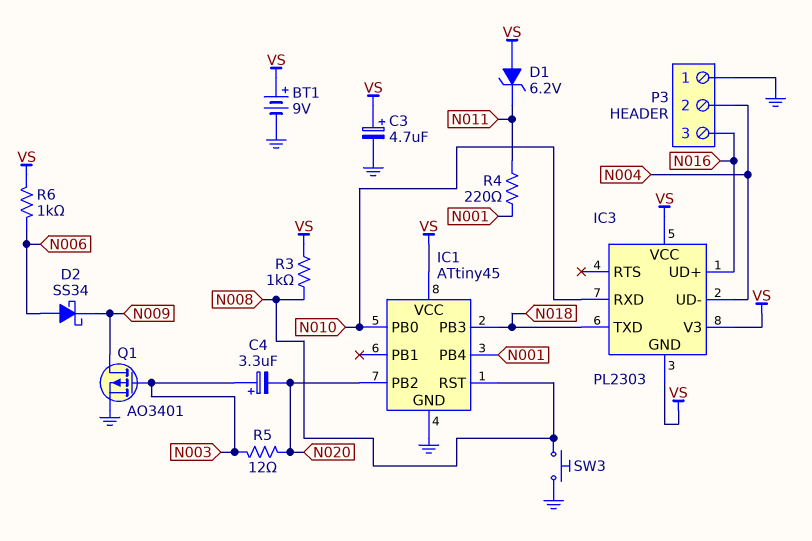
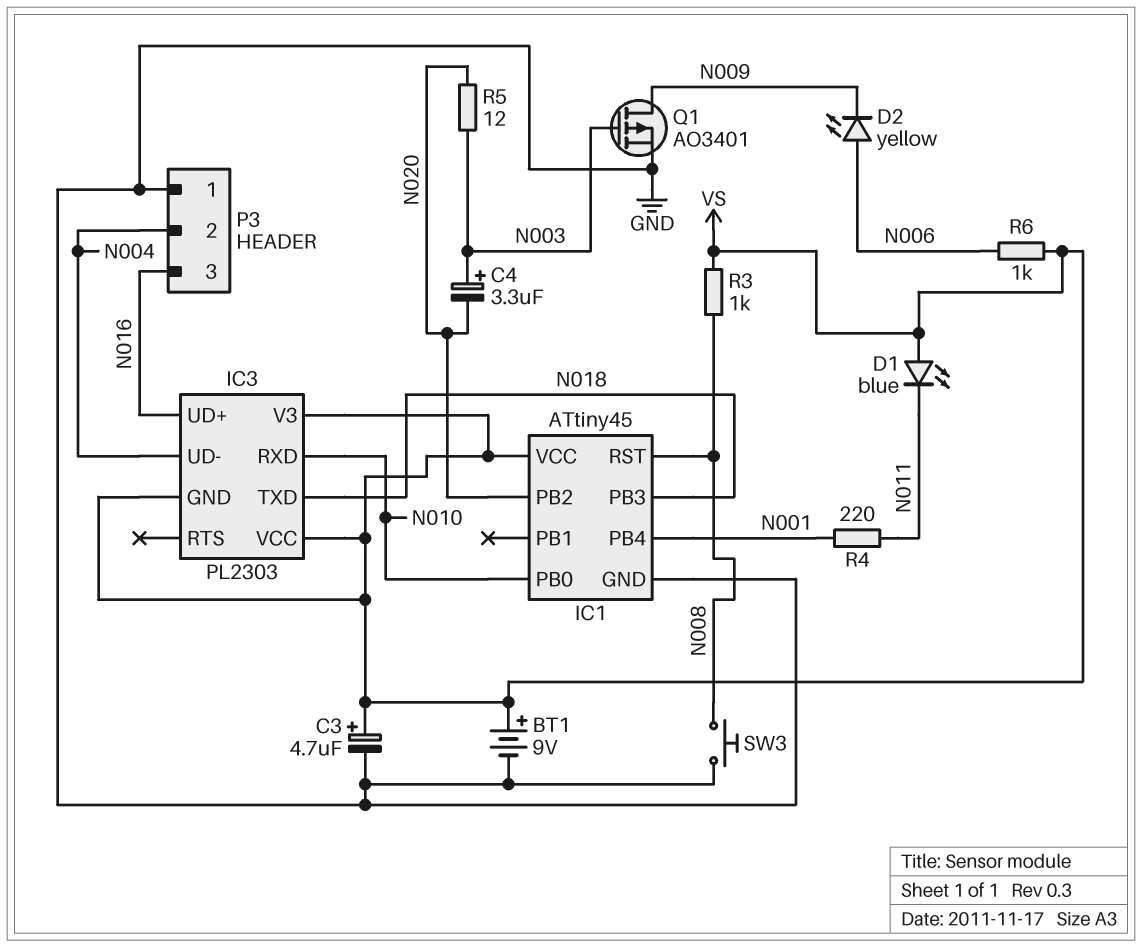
D1: zener 6.2V (A VS, K N011) -> LED blue (A VS, K N011)
D2: schottky SS34 (A N006, K N009) -> LED yellow (A N006, K N009)

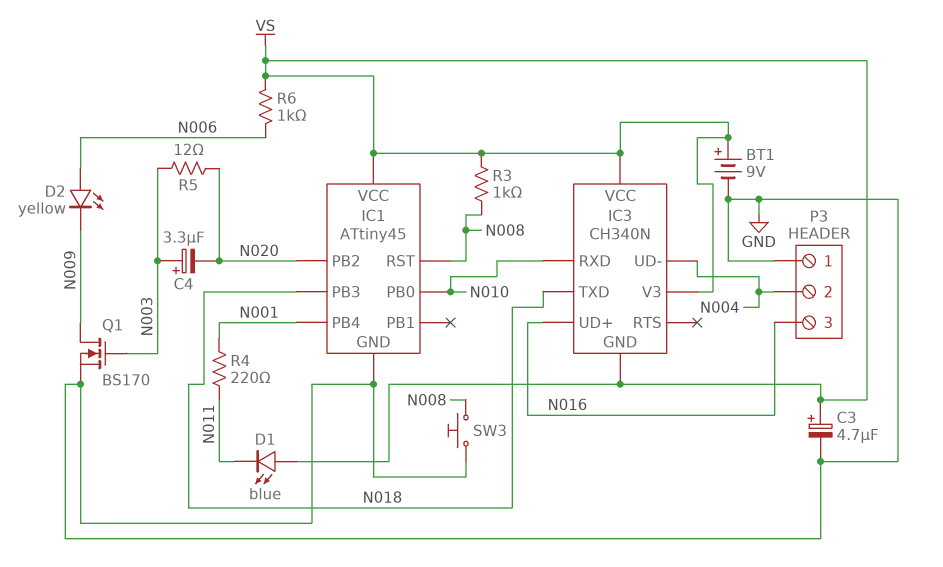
IC3: PL2303 -> CH340N
Q1: PMOS AO3401 (G N003, D N009, S GND) -> NMOS BS170 (G N003, D N009, S GND)

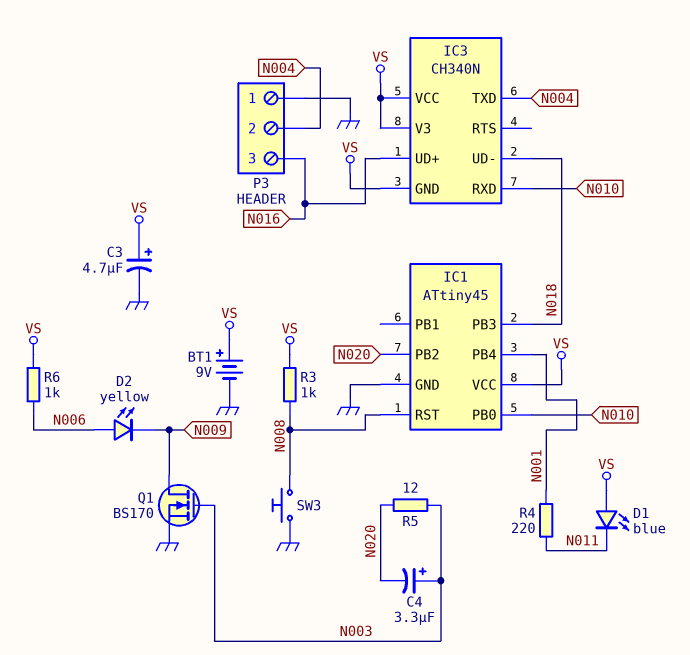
IC3 pin TXD: N018 -> N004
IC3 pin UD-: N004 -> N018

